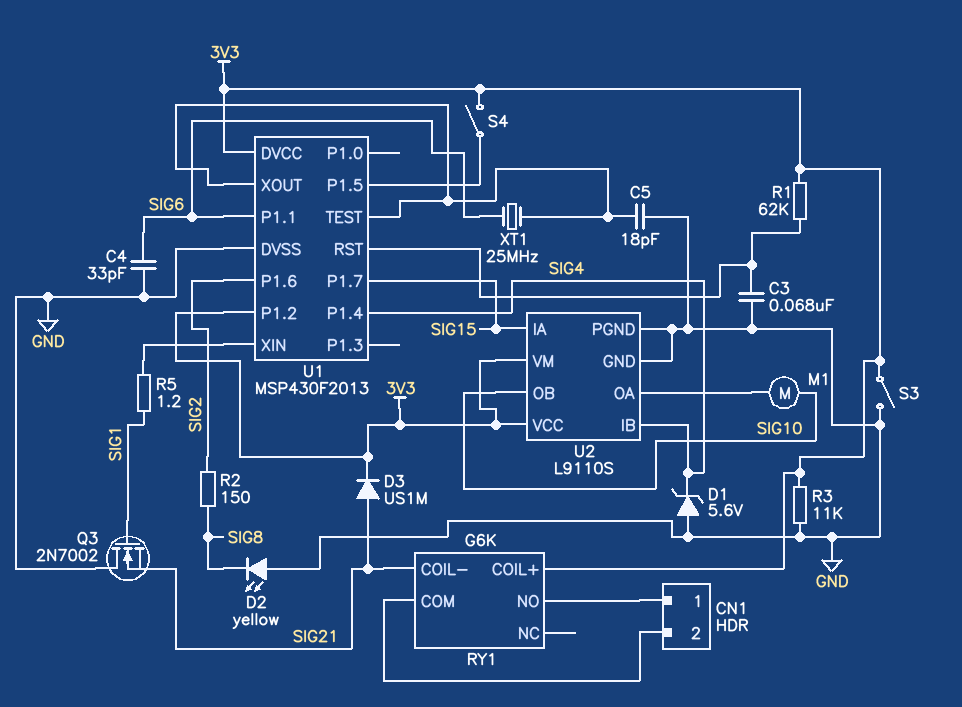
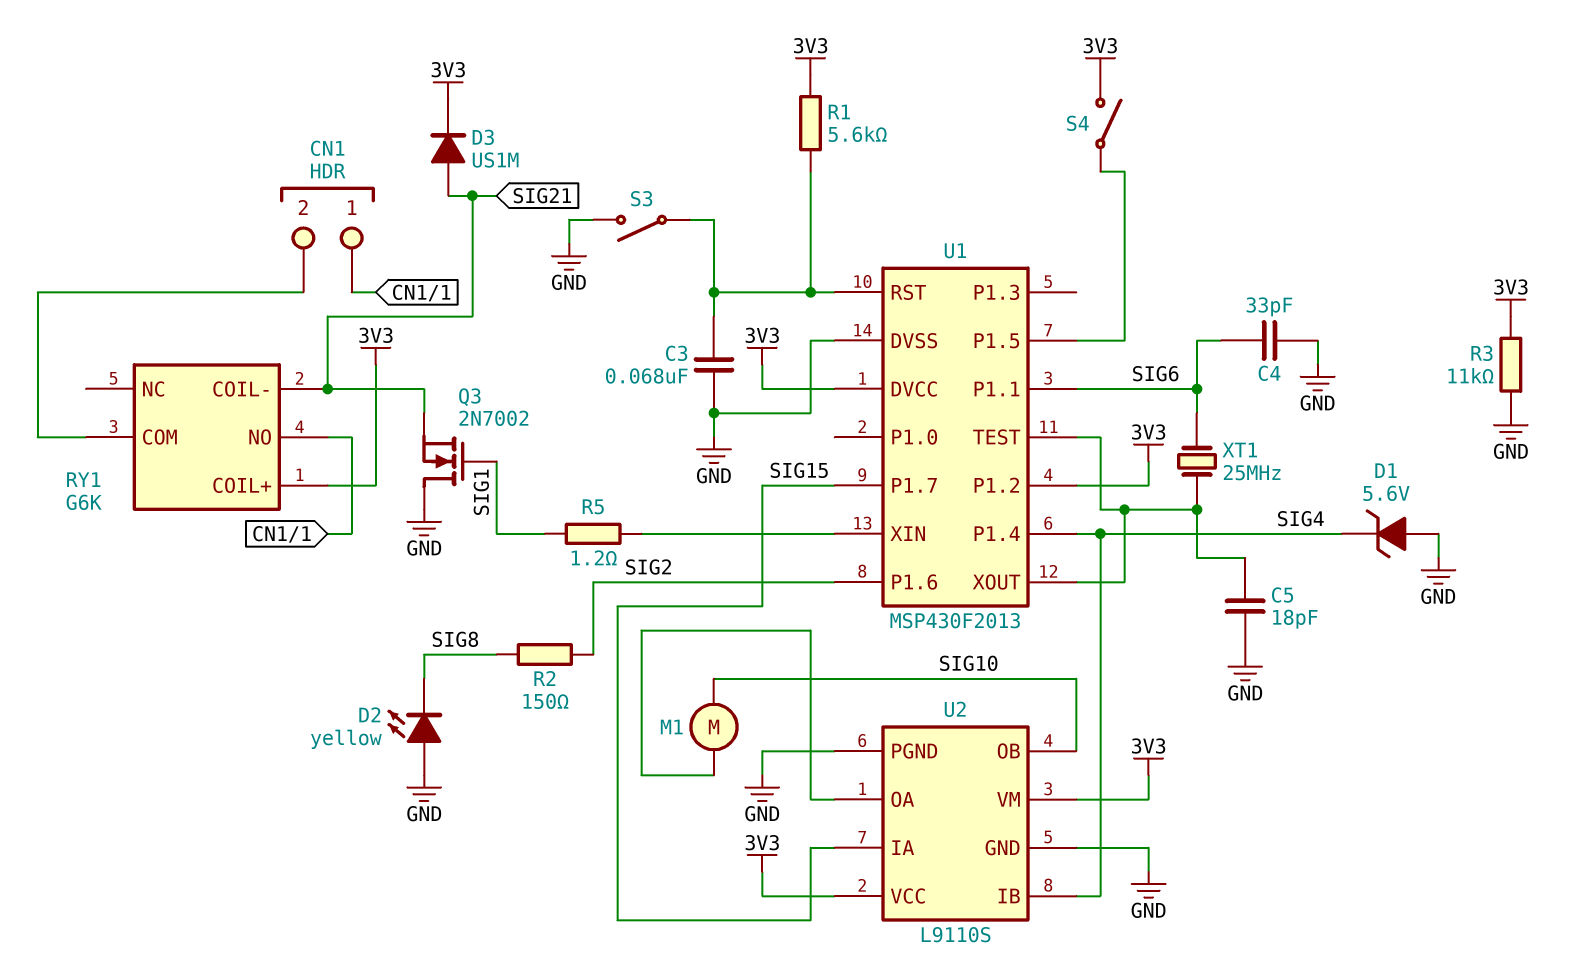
R1: 62k (3V3, U1/RST) -> 5.6k (3V3, U1/RST)
S3: switch (3V3, GND) -> switch (GND, U1/RST)

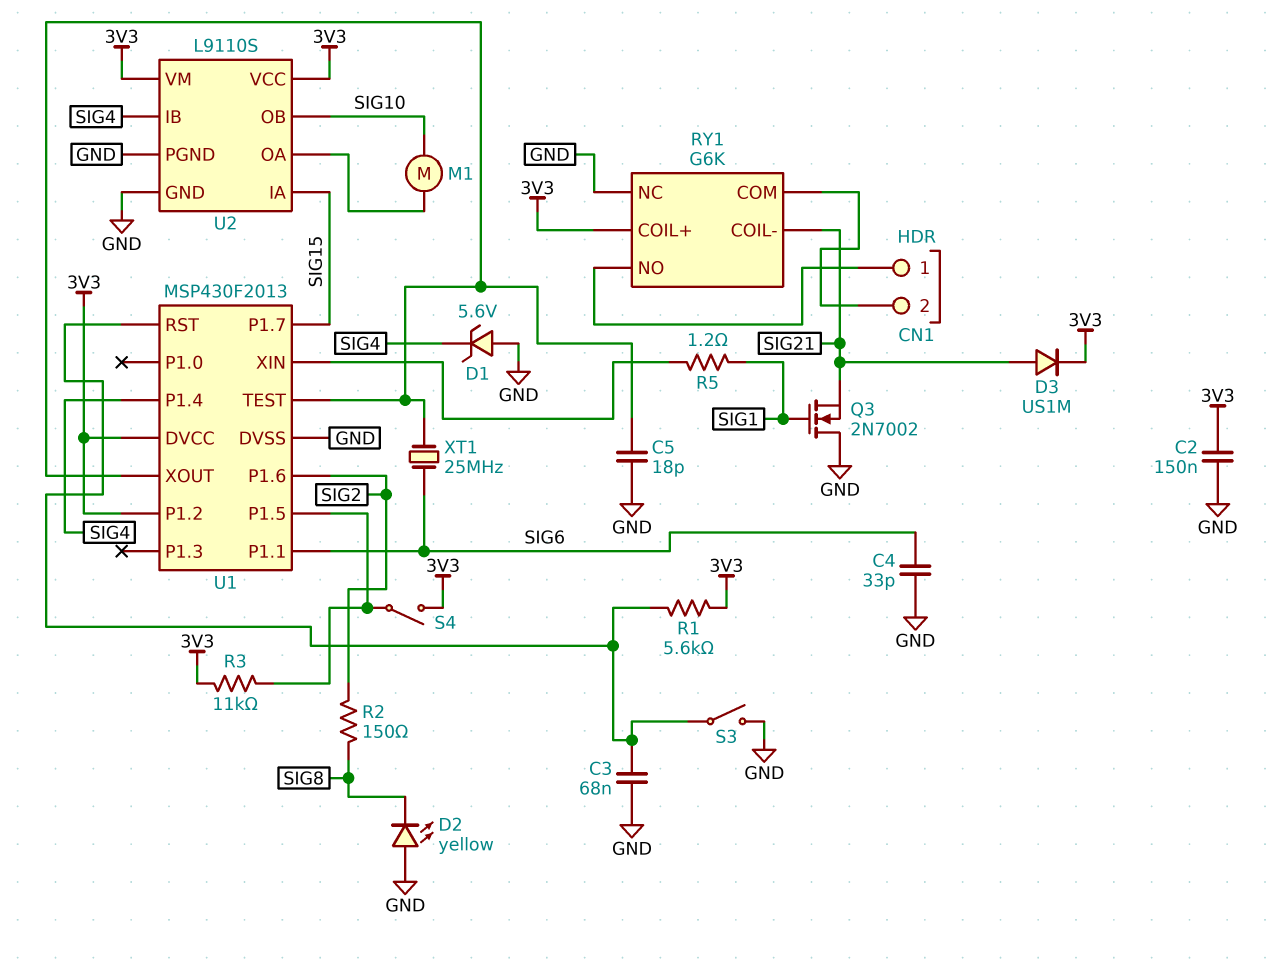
C2: none -> 150nF (3V3, GND)
R3: 11k (3V3, GND) -> 11k (3V3, U1/P1.5)
RY1 pin NC: none -> GND

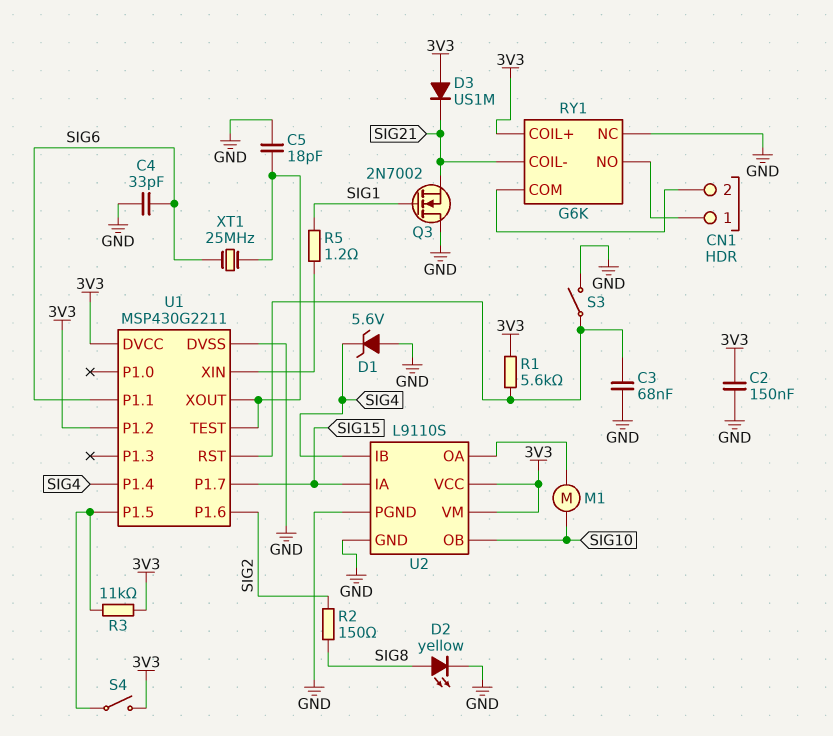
D2: LED yellow (A GND, K SIG8) -> LED yellow (A SIG8, K GND)
D3: diode US1M (A SIG21, K 3V3) -> diode US1M (A 3V3, K SIG21)
U1: MSP430F2013 -> MSP430G2211

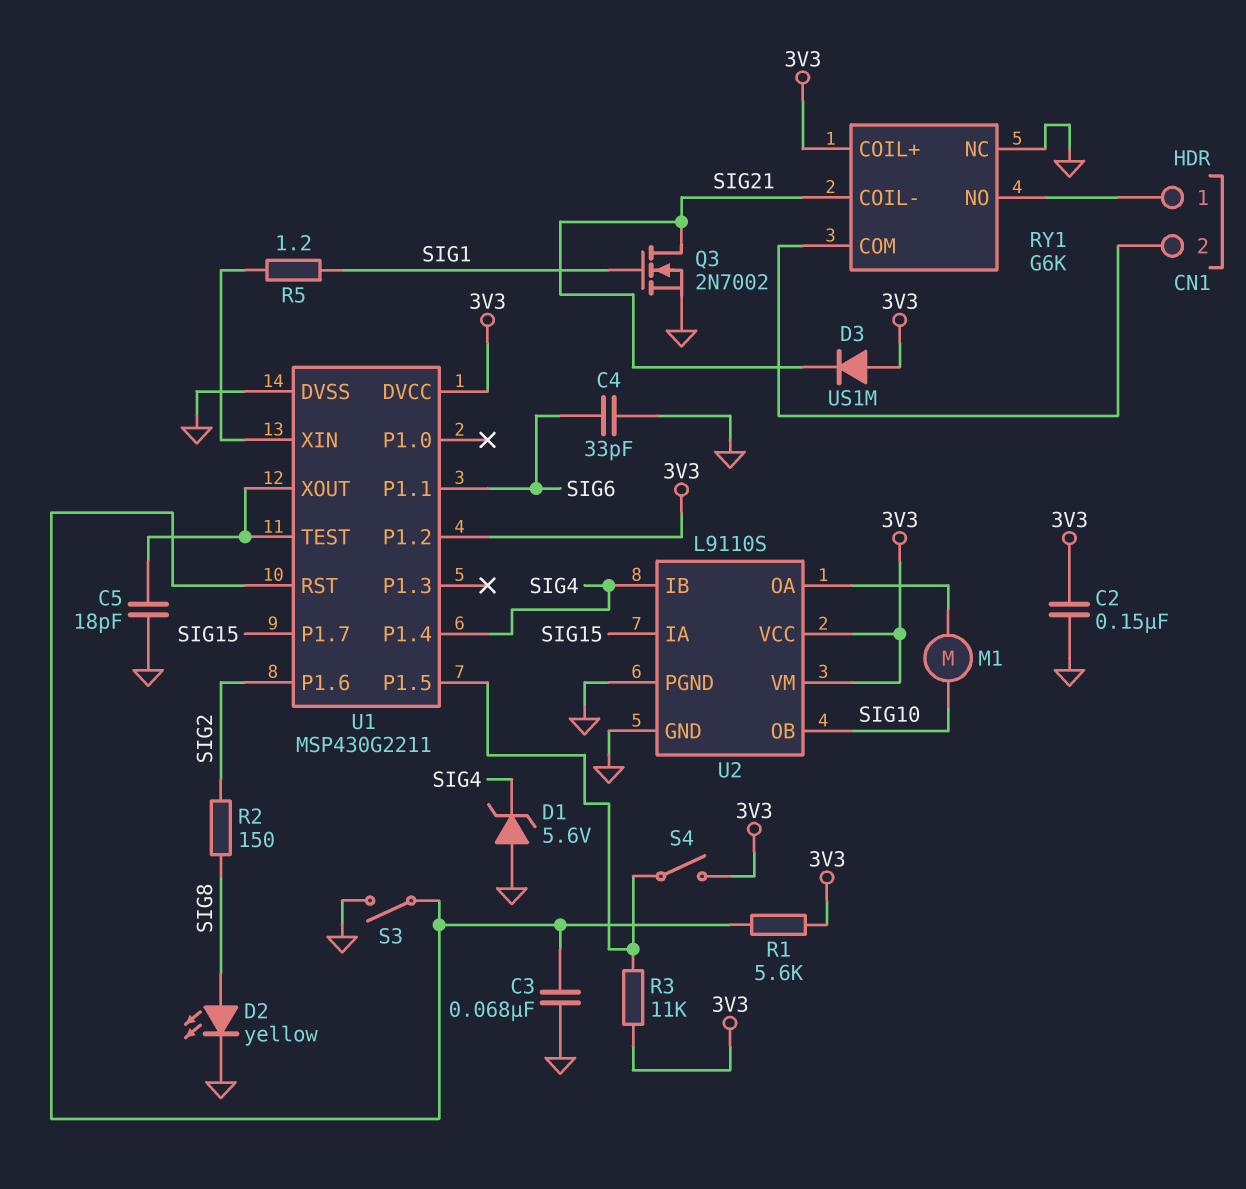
Q3: NMOS 2N7002 (G SIG1, D GND, S SIG21) -> NMOS 2N7002 (G SIG1, D SIG21, S GND)
XT1: 25MHz (SIG6, U1/TEST) -> none

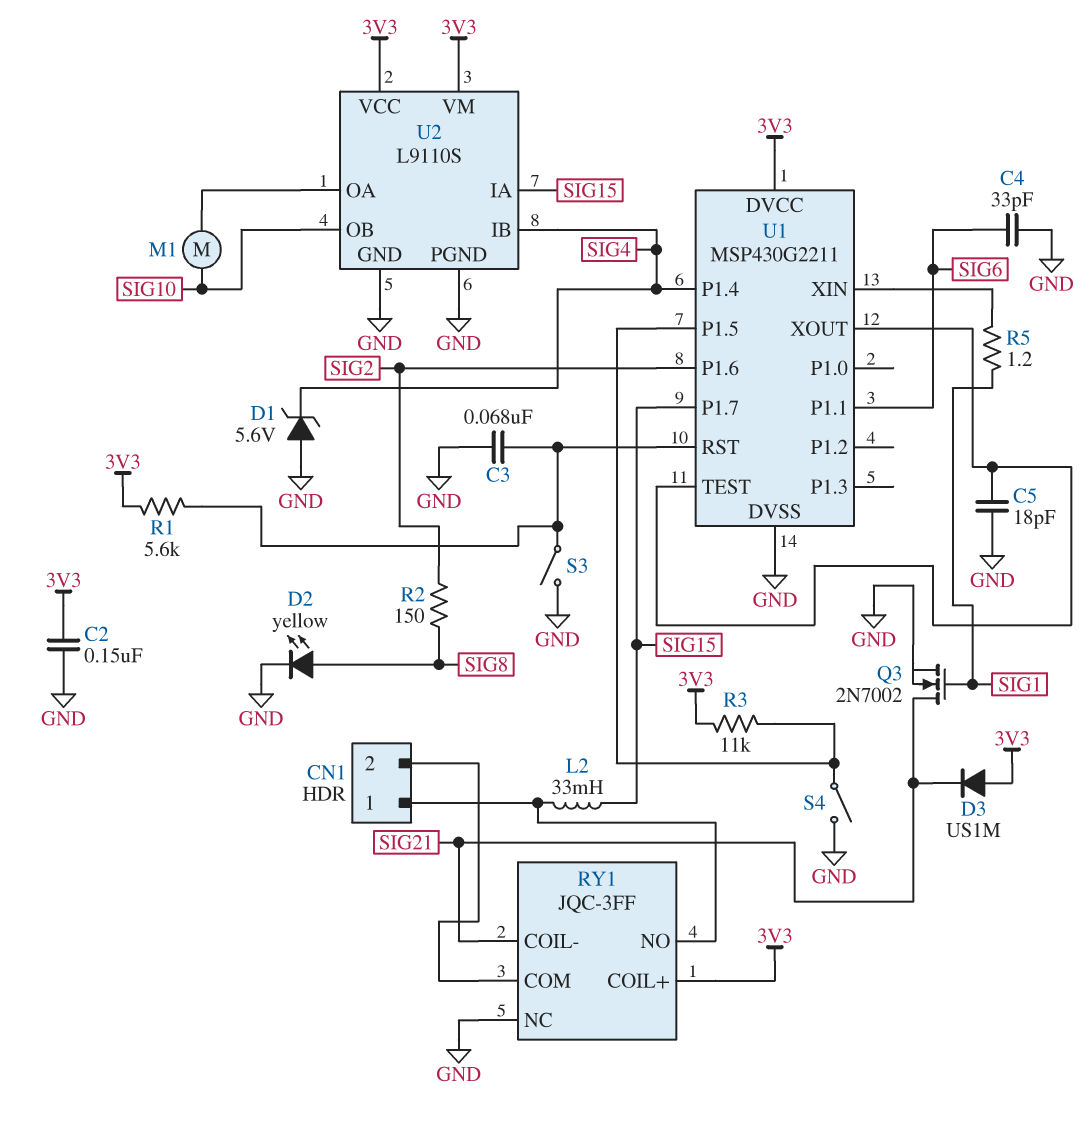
L2: none -> 33mH (CN1/1, SIG15)
RY1: G6K -> JQC-3FF
S4: switch (3V3, U1/P1.5) -> switch (GND, U1/P1.5)
U1 pin P1.2: 3V3 -> none

